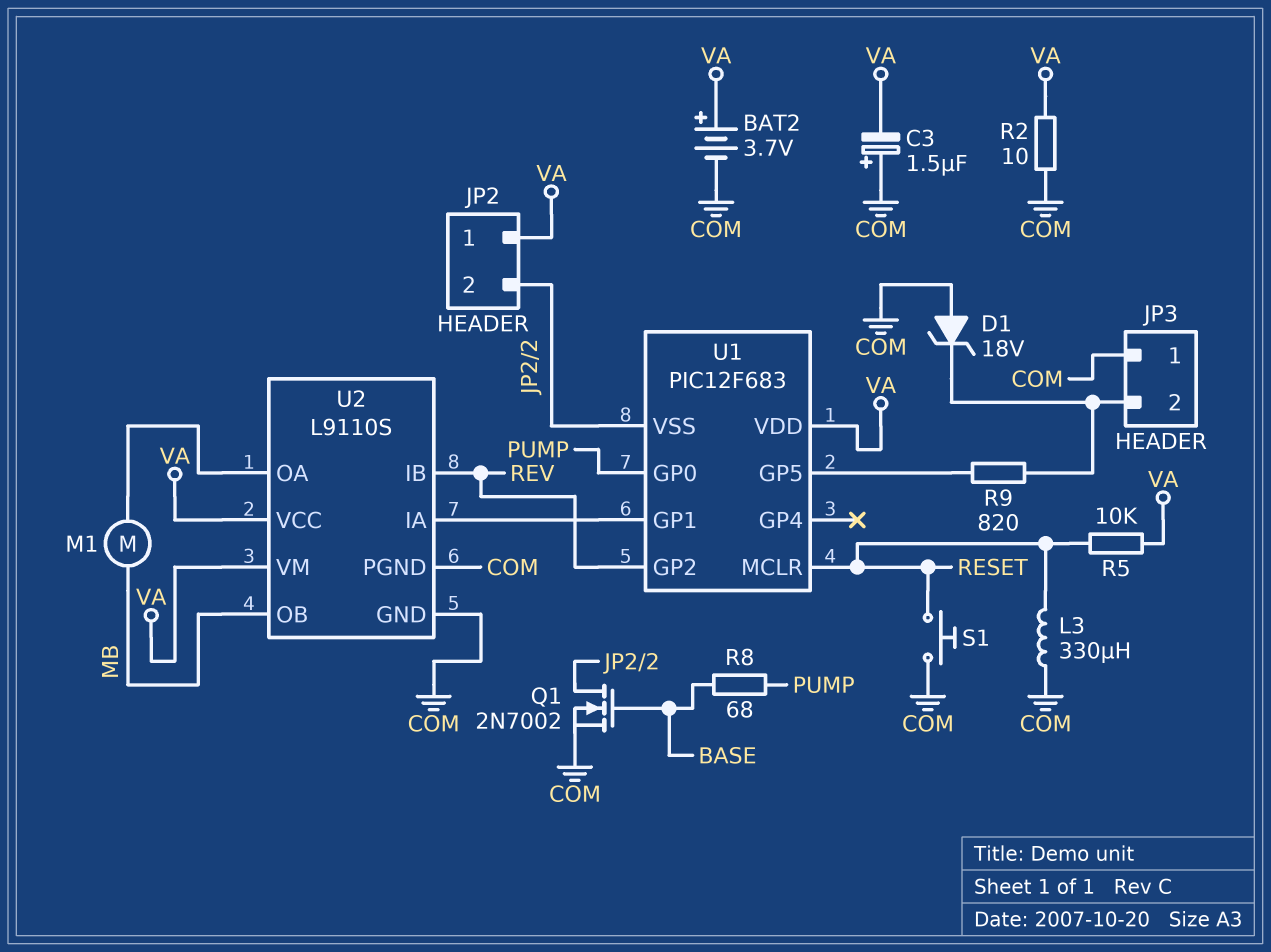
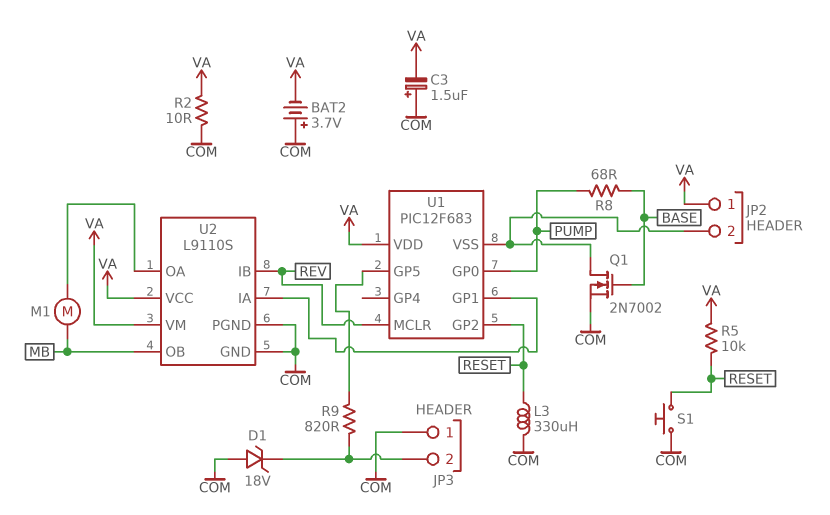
BAT2: 3.7V (plus VA, minus COM) -> 3.7V (plus COM, minus VA)
U1 pin GP2: REV -> RESET
U1 pin MCLR: RESET -> REV

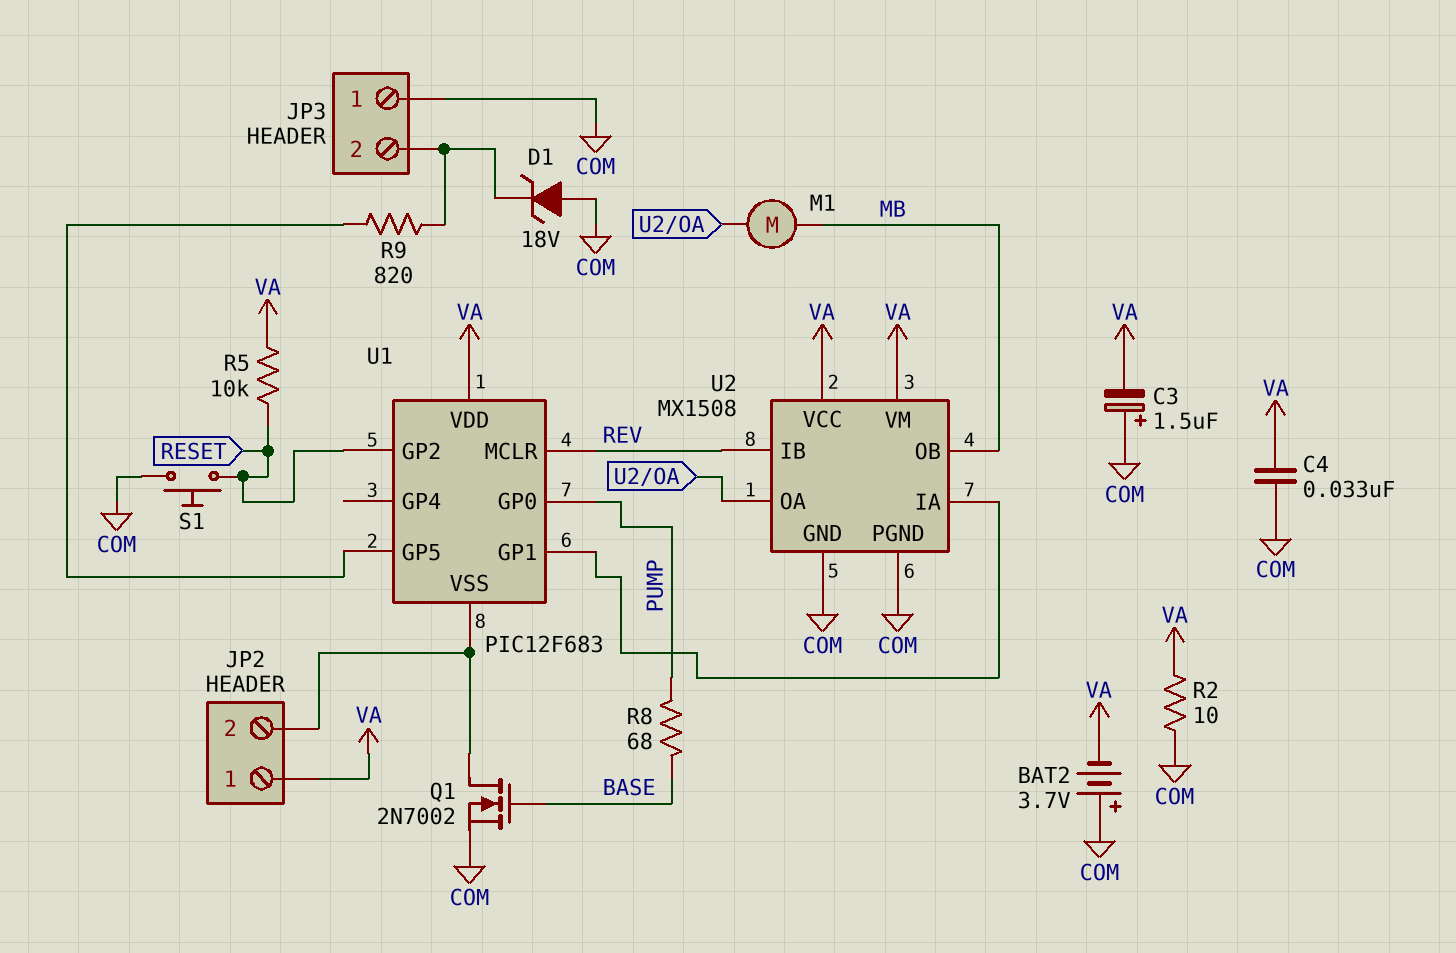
C4: none -> 33nF (COM, VA)
L3: 330uH (COM, RESET) -> none
U2: L9110S -> MX1508

